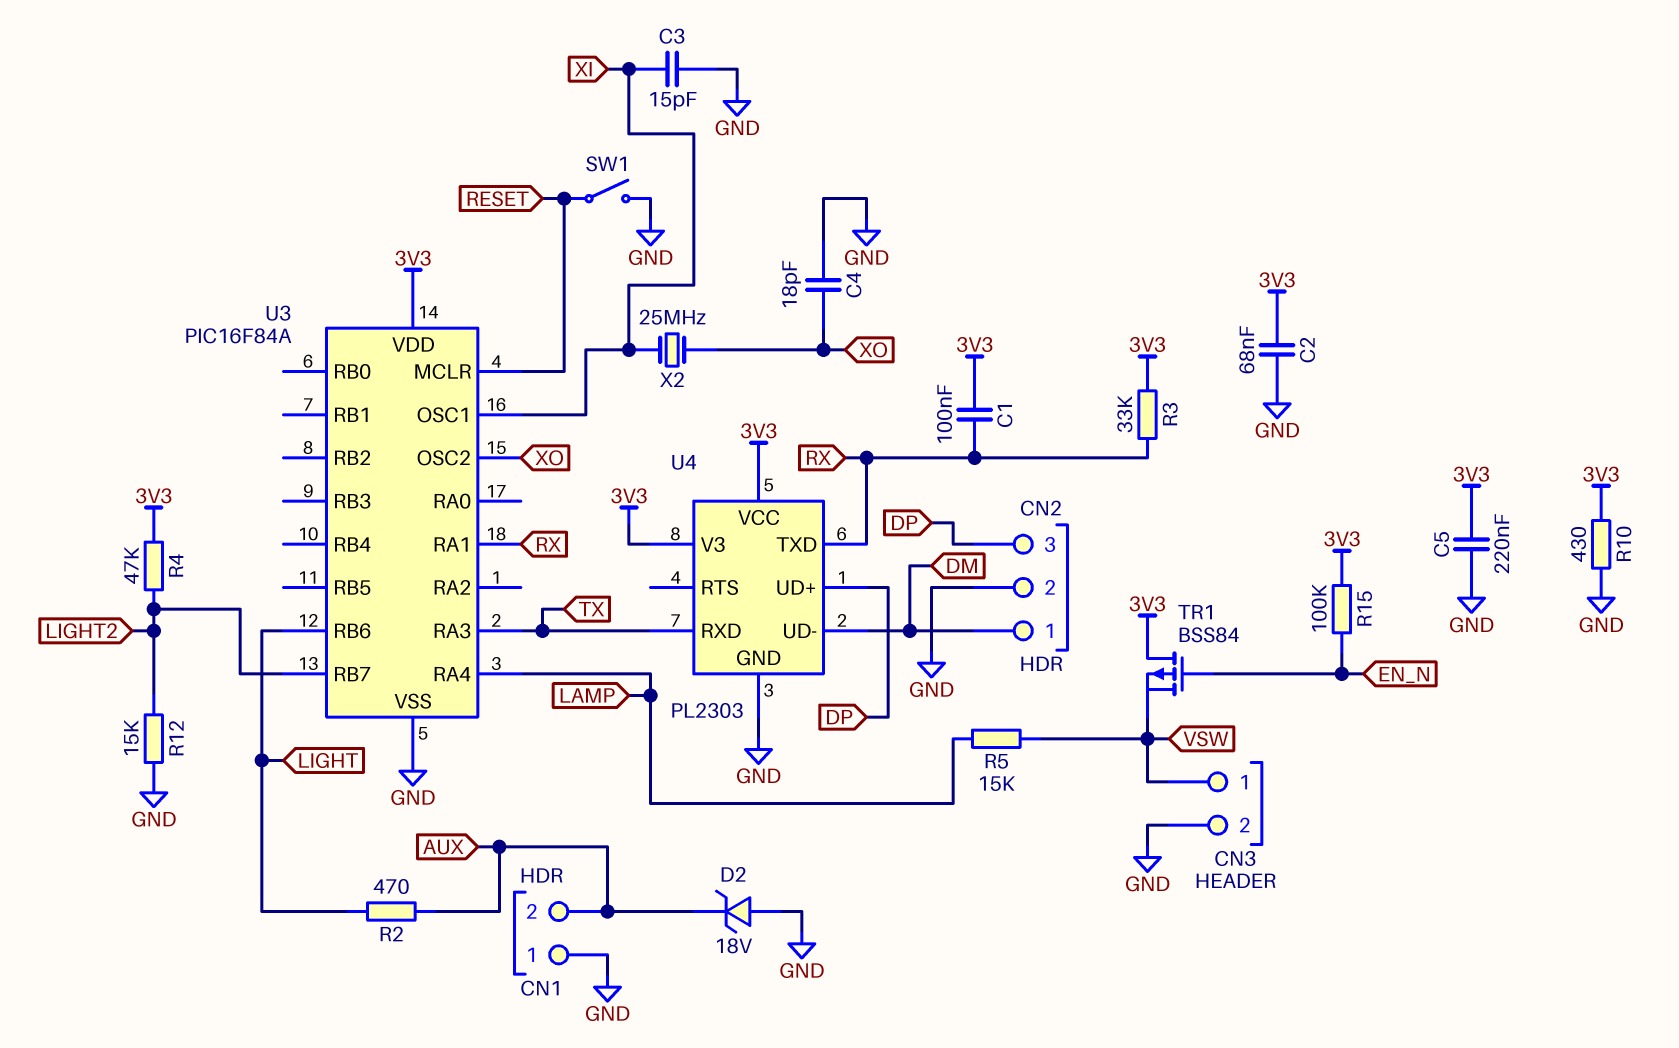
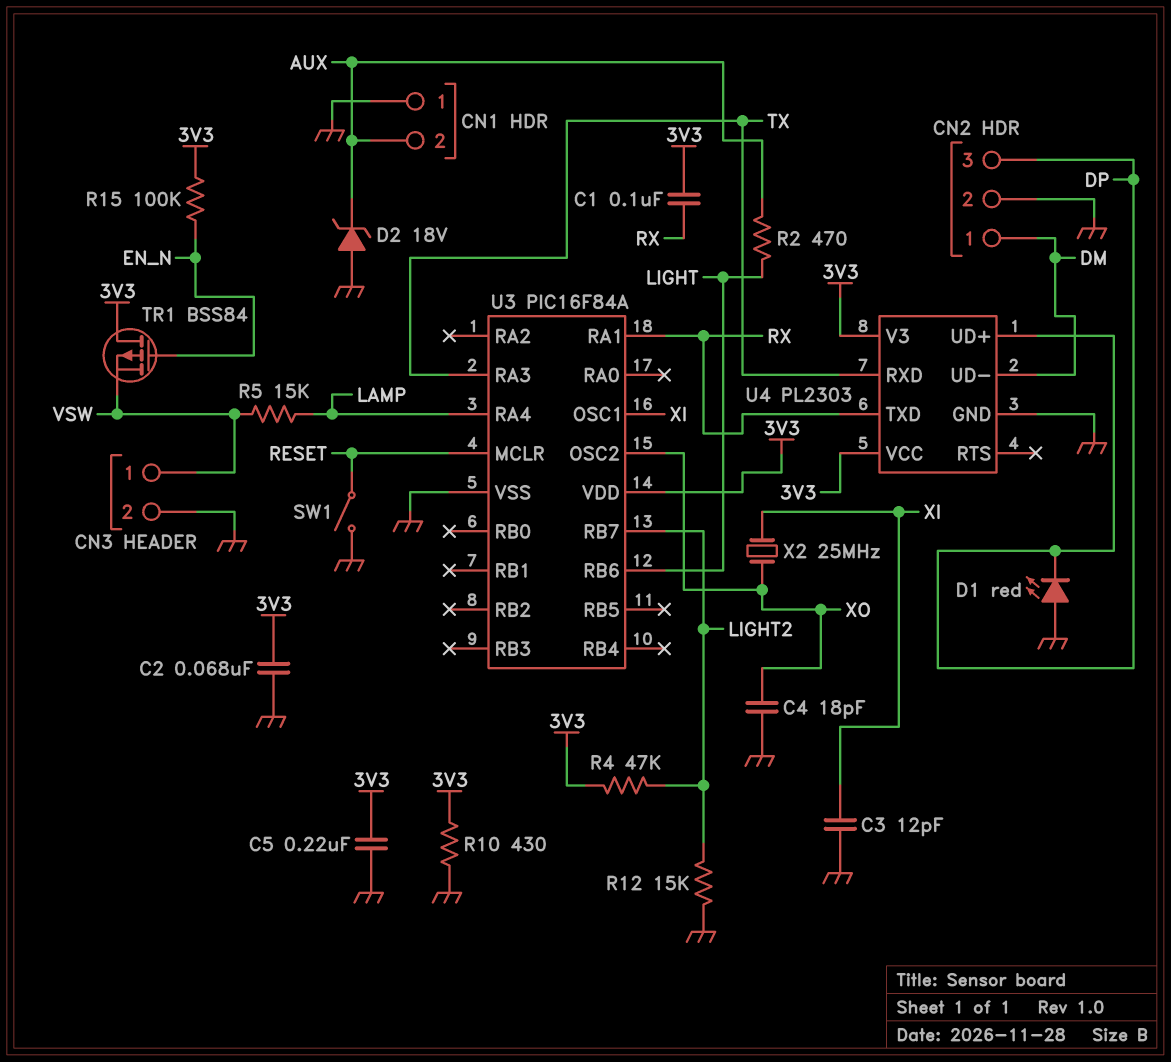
C3: 15pF (GND, XI) -> 12pF (GND, XI)
D1: none -> LED red (A GND, K DP)
R3: 33k (3V3, RX) -> none

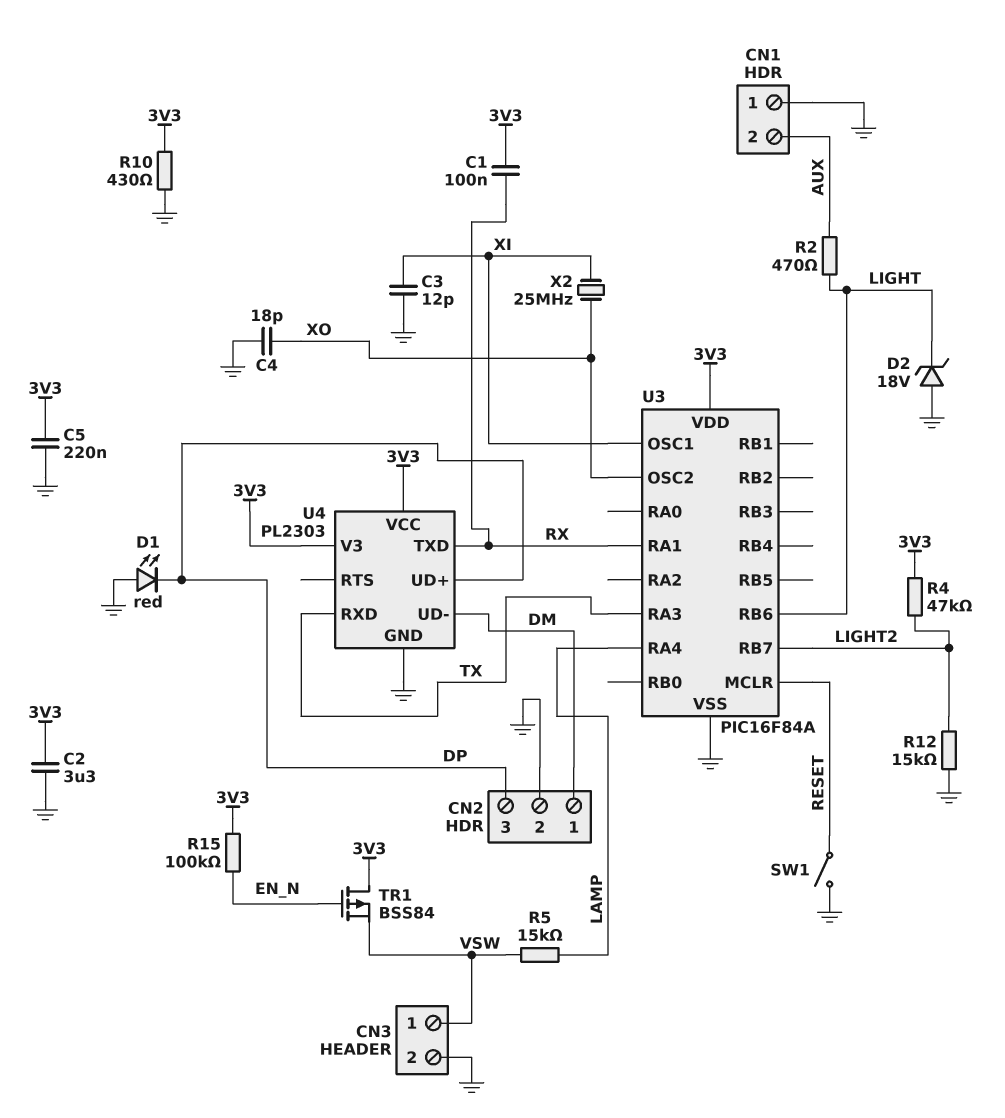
C2: 68nF (3V3, GND) -> 3.3uF (3V3, GND)
D2: zener 18V (A GND, K AUX) -> zener 18V (A GND, K LIGHT)

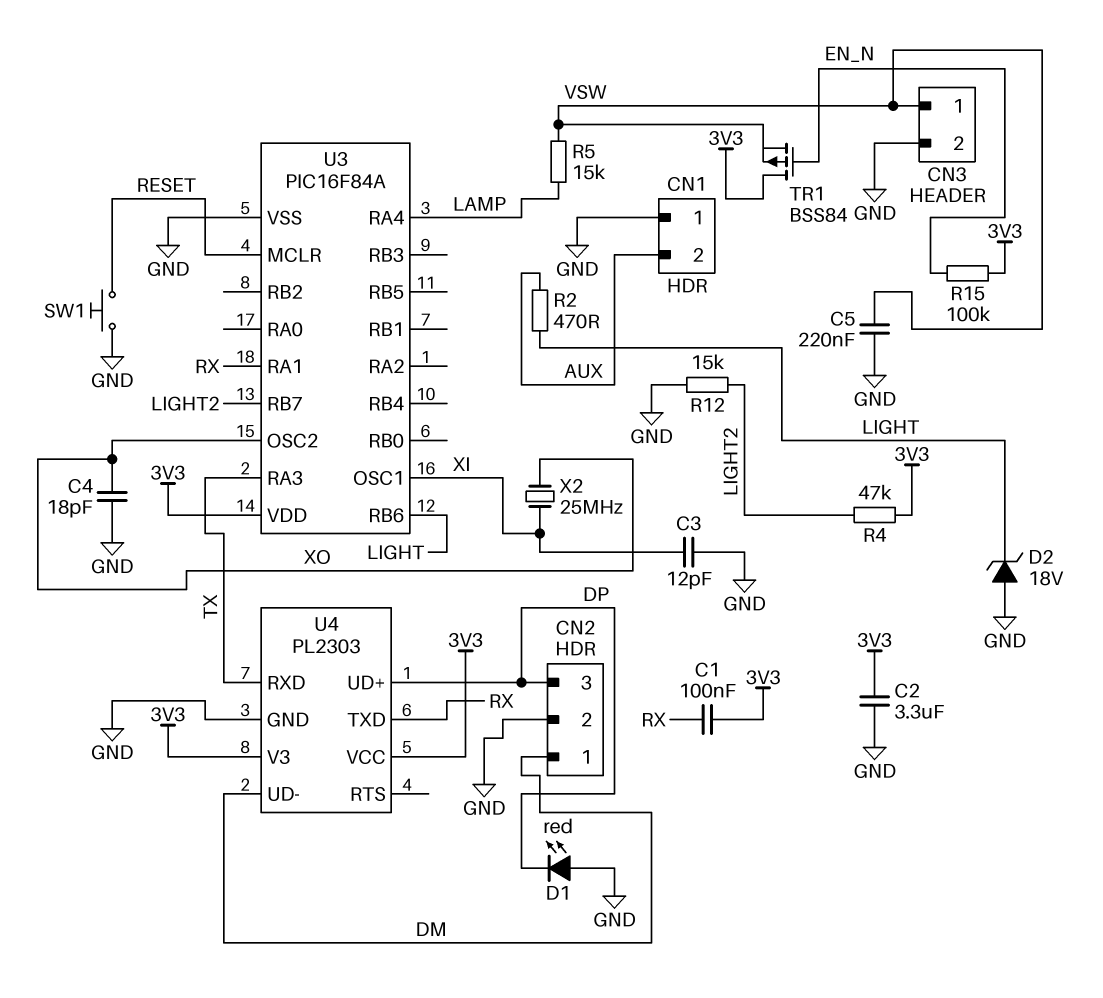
C5: 220nF (3V3, GND) -> 220nF (GND, VSW)
R10: 430 (3V3, GND) -> none
SW1: switch (GND, RESET) -> button (GND, RESET)

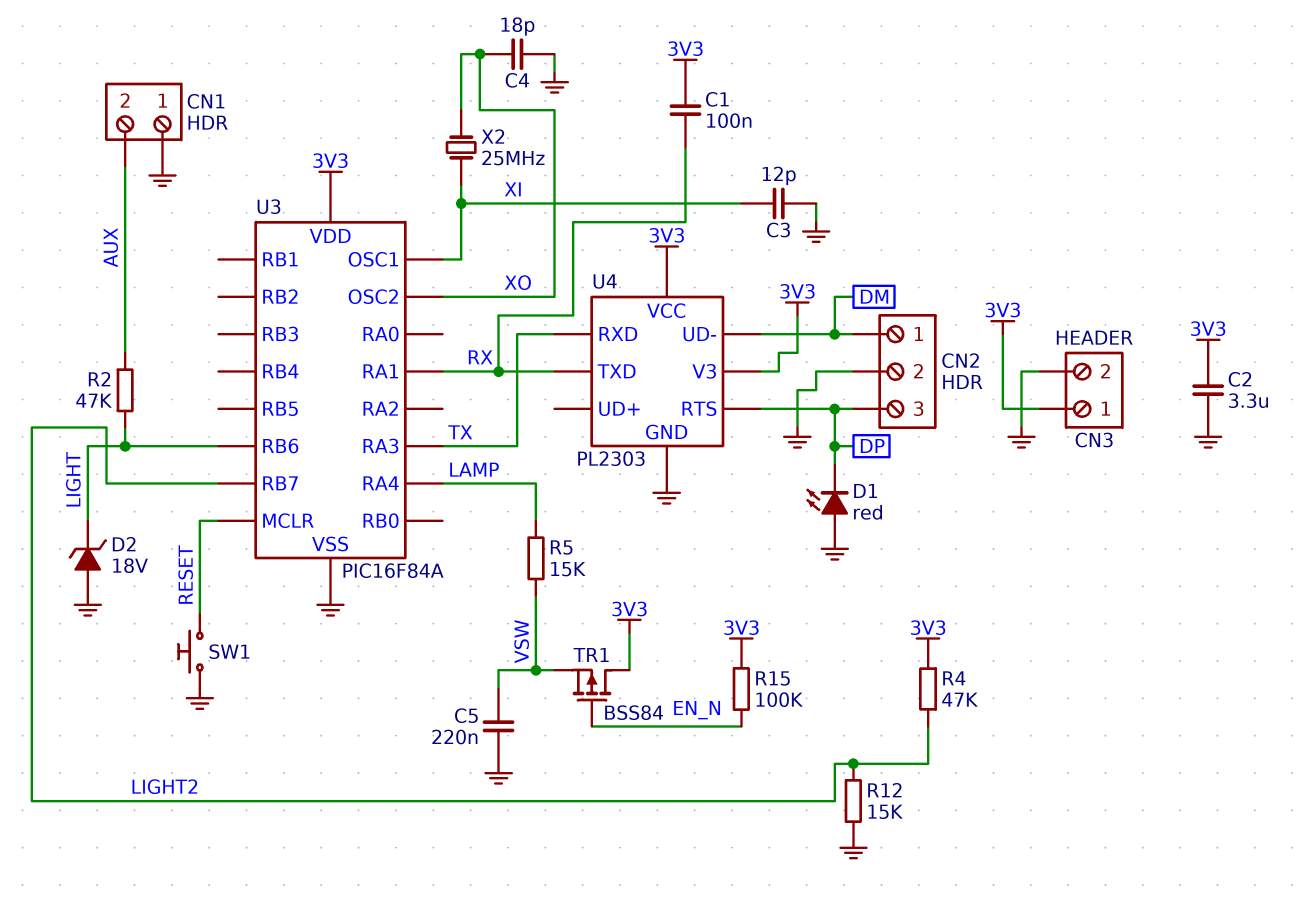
CN3 pin 1: VSW -> 3V3
R2: 470 (AUX, LIGHT) -> 47k (AUX, LIGHT)
U4 pin RTS: none -> DP
U4 pin UD+: DP -> none

